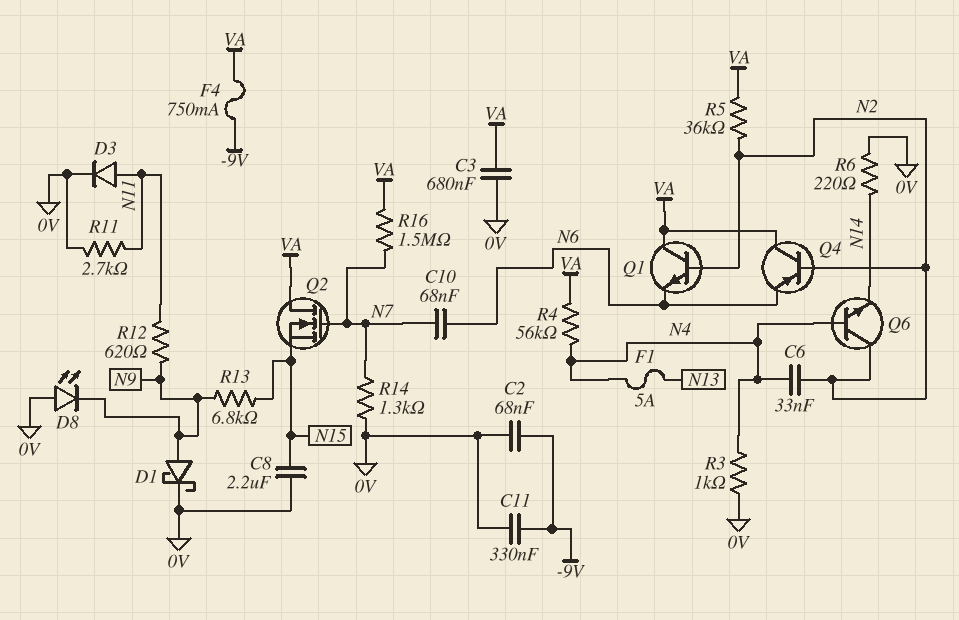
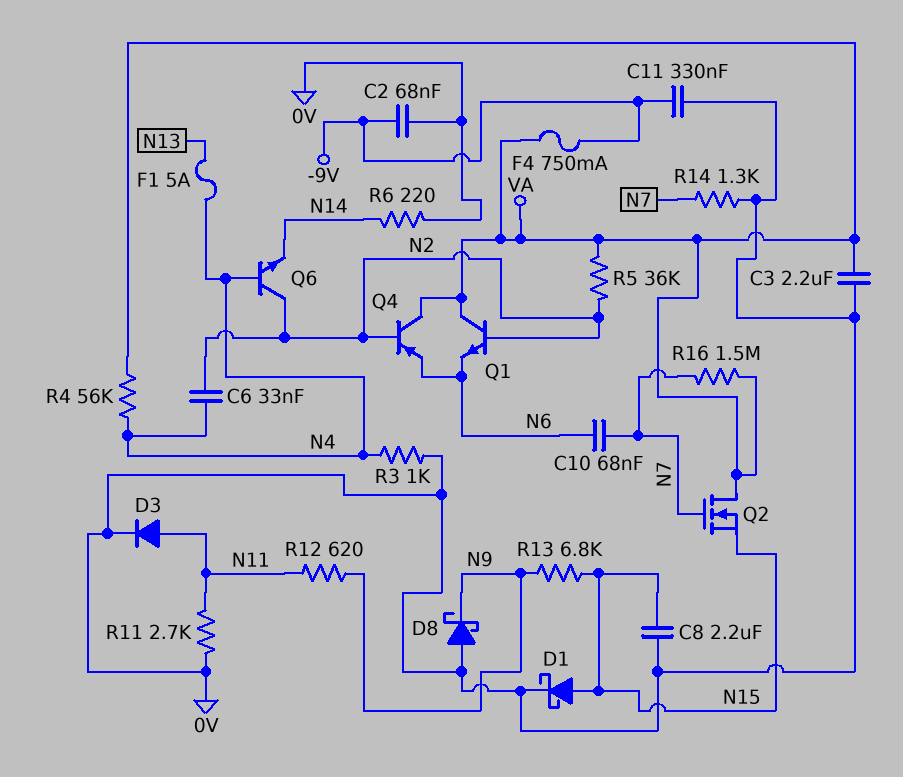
C3: 680nF (0V, VA) -> 2.2uF (0V, VA)
D1: schottky (A N9, K 0V) -> schottky (A N15, K 0V)
D8: LED (A 0V, K N9) -> schottky (A 0V, K N9)

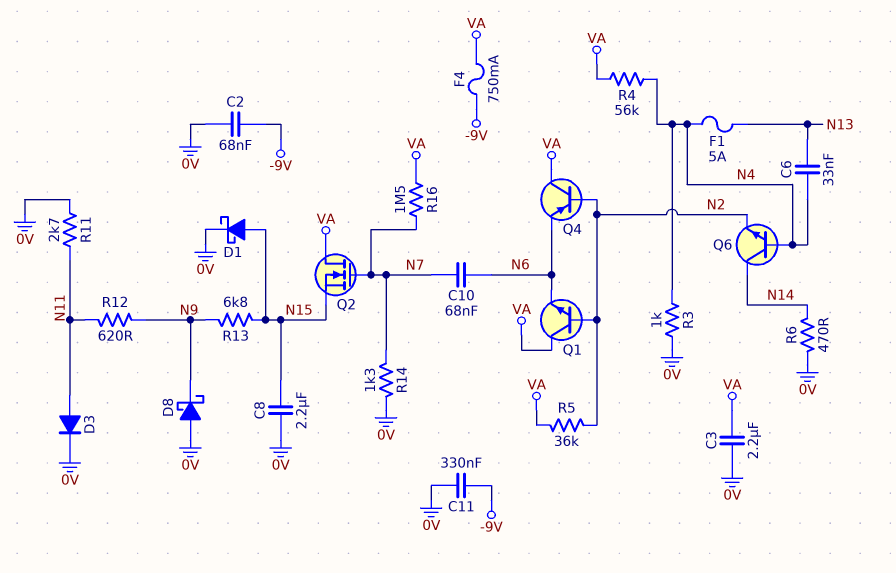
C6: 33nF (N2, N4) -> 33nF (N4, N13)
Q6: NPN (B N4, C N2, E N14) -> NPN (B N4, C N14, E N2)
R6: 220 (0V, N14) -> 470 (0V, N14)

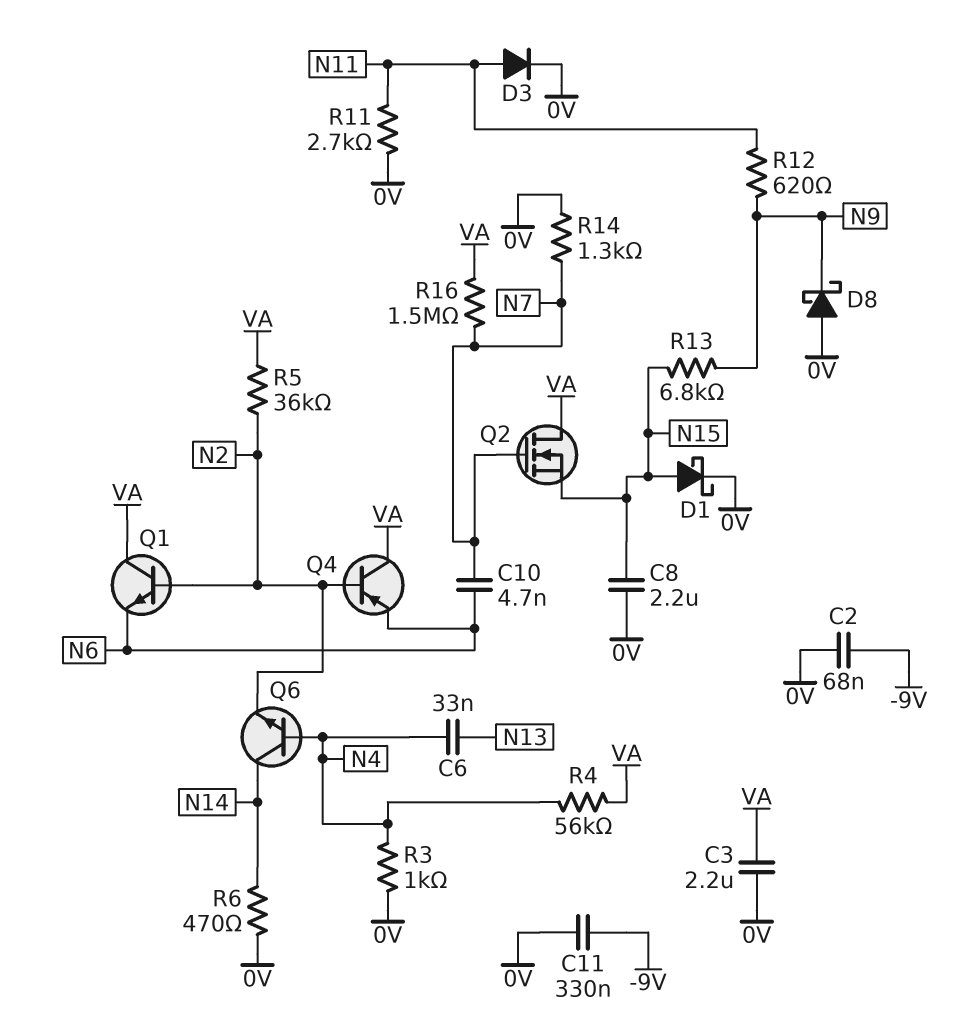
C10: 68nF (N6, N7) -> 4.7nF (N6, N7)
F1: 5A (N4, N13) -> none
F4: 750mA (-9V, VA) -> none

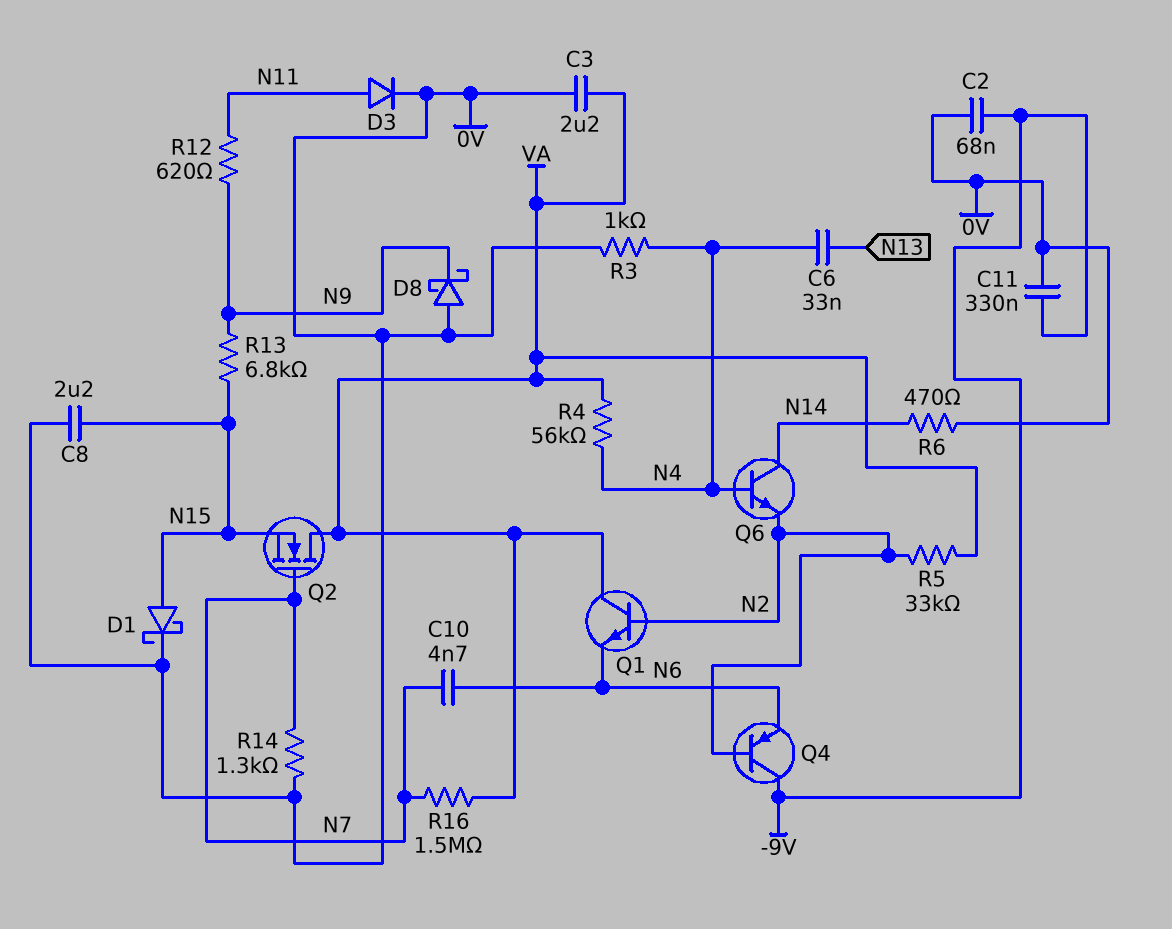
Q4: PNP (B N2, C VA, E N6) -> PNP (B N2, C -9V, E N6)
R5: 36k (N2, VA) -> 33k (N2, VA)
R11: 2.7k (0V, N11) -> none

